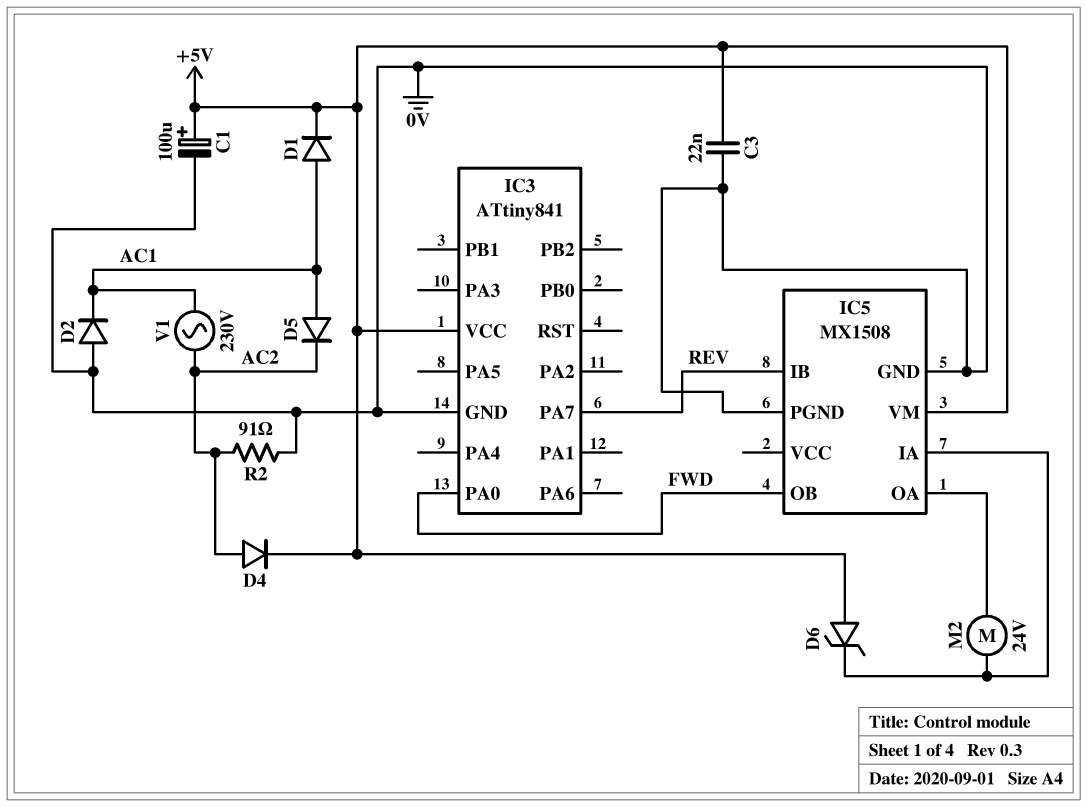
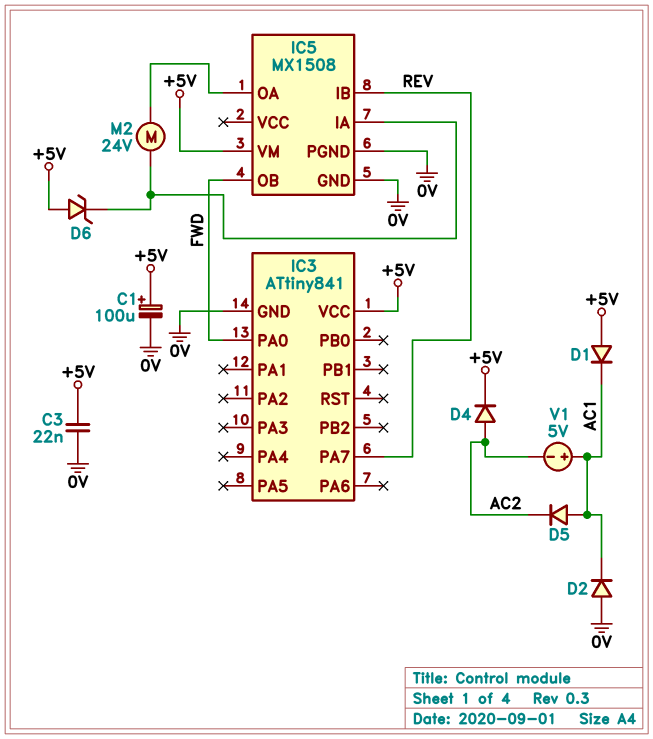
D1: diode (A AC1, K +5V) -> diode (A +5V, K AC1)
R2: 91 (0V, AC2) -> none
V1: AC 230V (AC1, AC2) -> 5V (plus AC1, minus AC2)

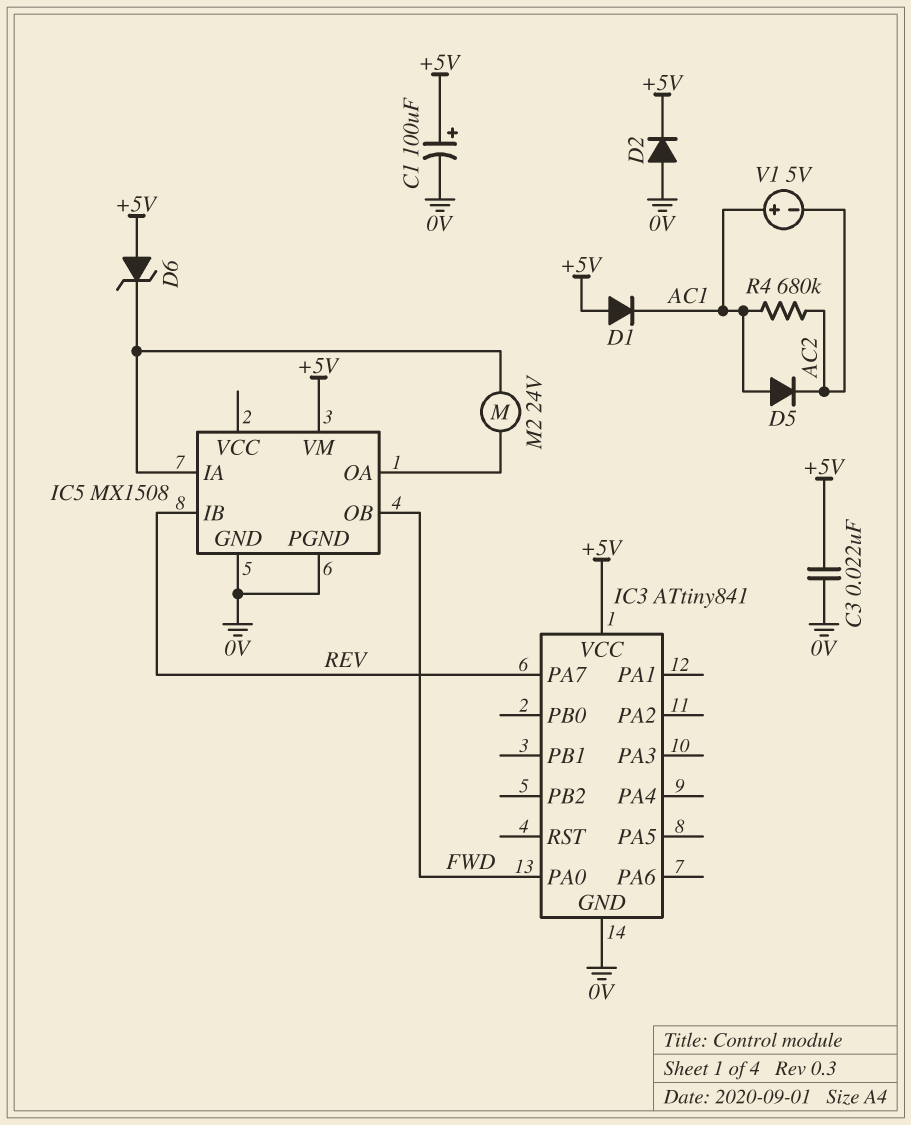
D2: diode (A 0V, K AC1) -> diode (A 0V, K +5V)
D4: diode (A AC2, K +5V) -> none
R4: none -> 680k (AC1, AC2)

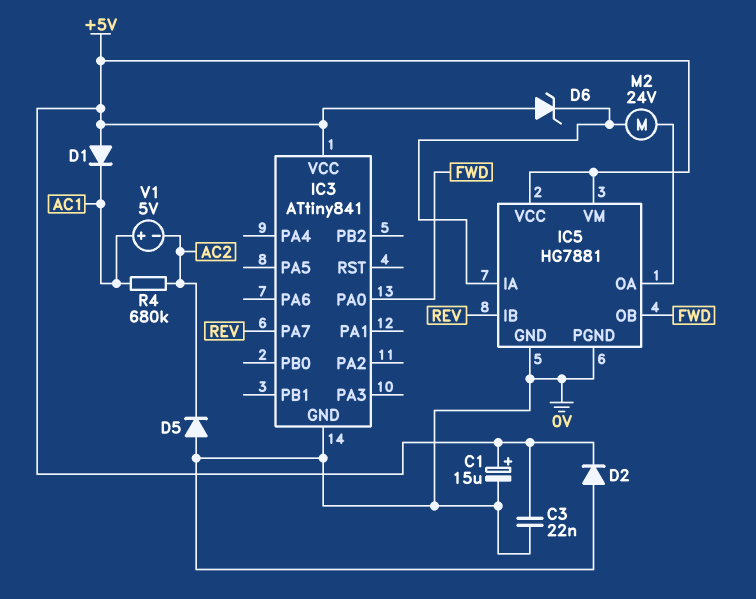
C1: 100uF (plus +5V, minus 0V) -> 15uF (plus +5V, minus 0V)
D5: diode (A AC1, K AC2) -> diode (A 0V, K AC2)
IC5: MX1508 -> HG7881
IC5 pin VCC: none -> +5V

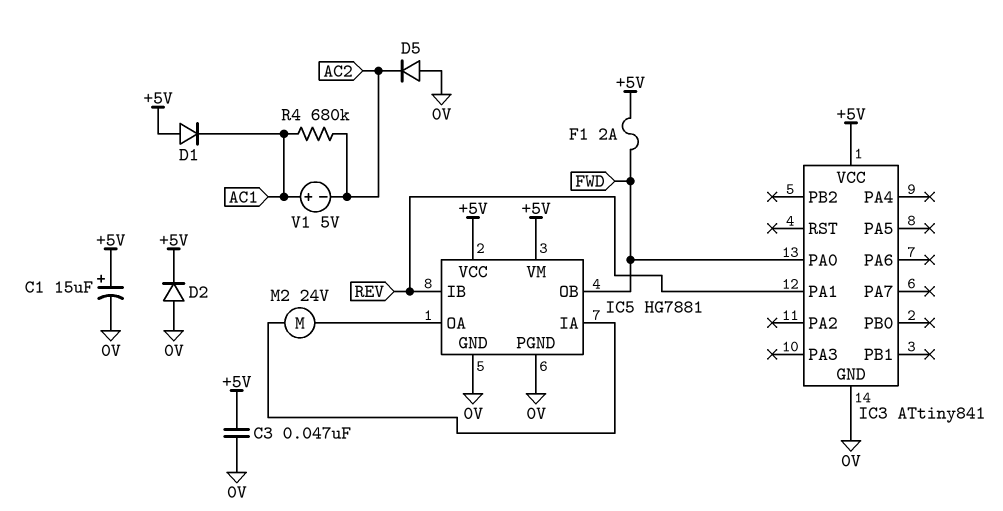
C3: 22nF (+5V, 0V) -> 47nF (+5V, 0V)
D6: zener (A +5V, K IC5/IA) -> none
F1: none -> 2A (+5V, FWD)
IC3 pin PA1: none -> REV
IC3 pin PA7: REV -> none

